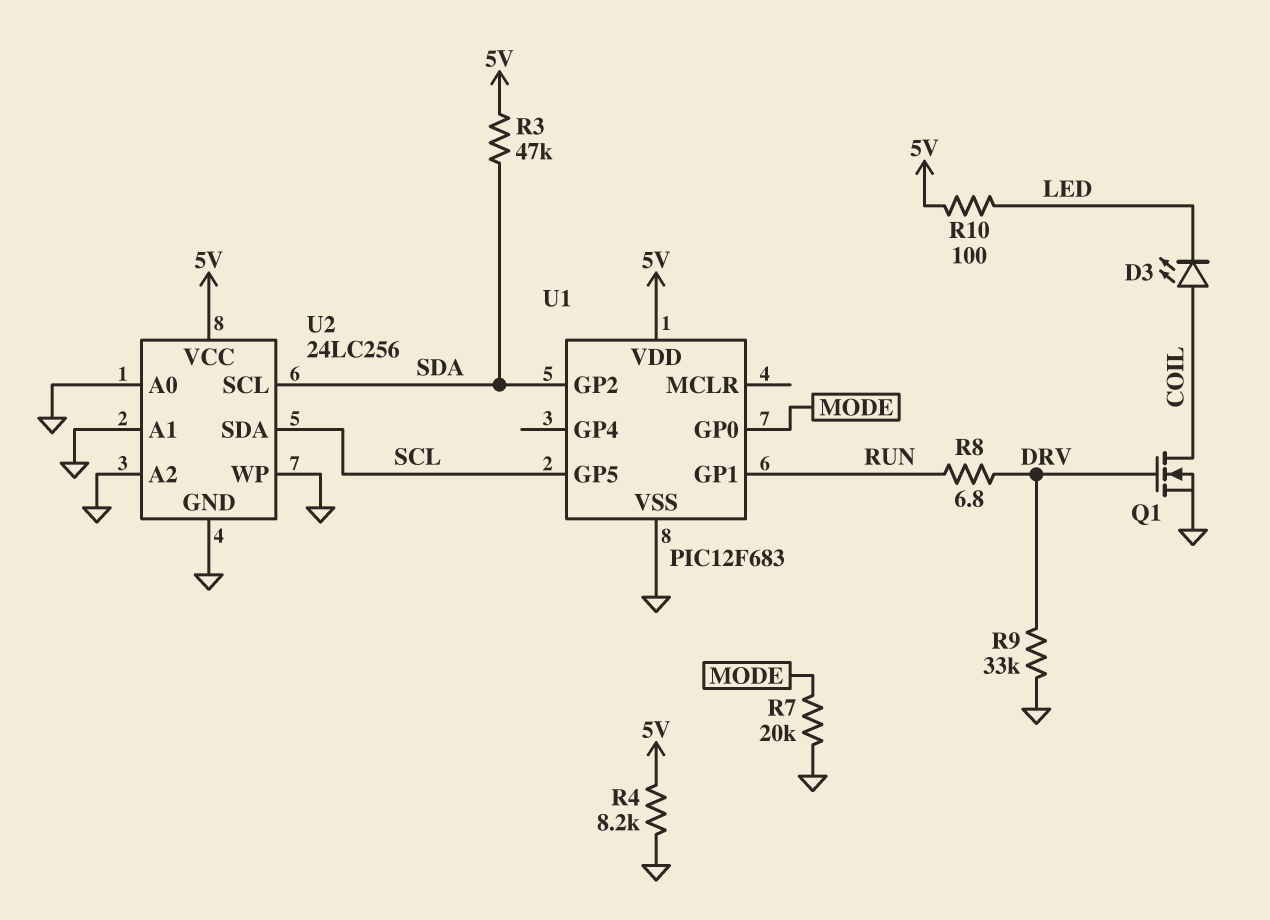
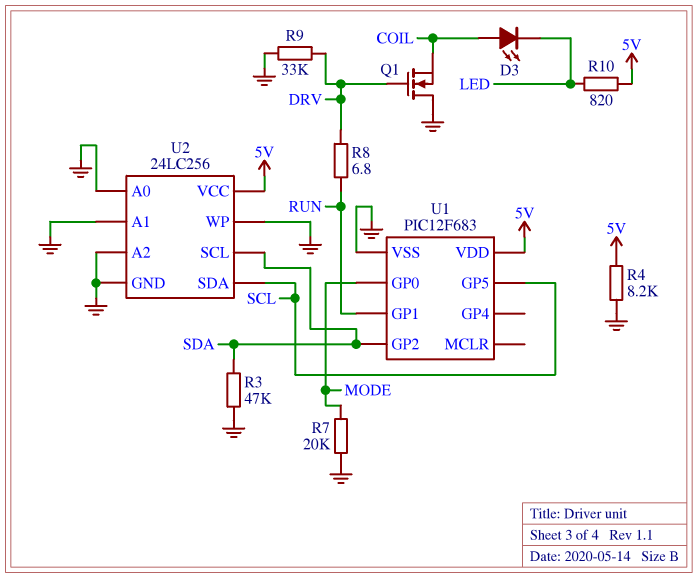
Q1: NMOS (G DRV, D COIL, S GND) -> NMOS (G DRV, D GND, S COIL)
R3: 47k (5V, SDA) -> 47k (GND, SDA)
R10: 100 (5V, LED) -> 820 (5V, LED)

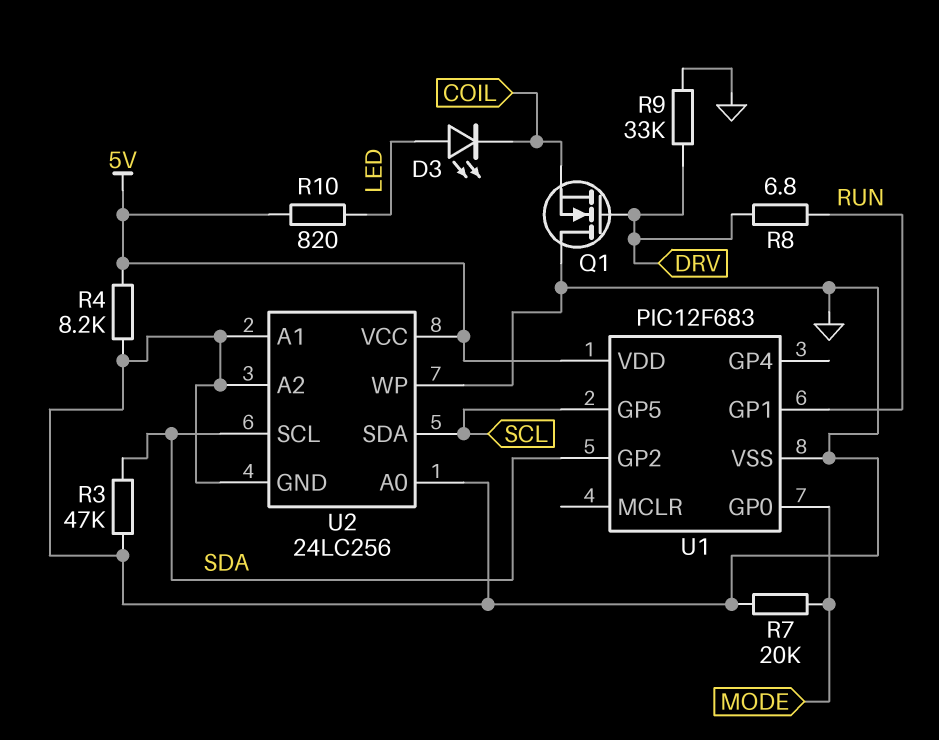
D3: LED (A COIL, K LED) -> LED (A LED, K COIL)

